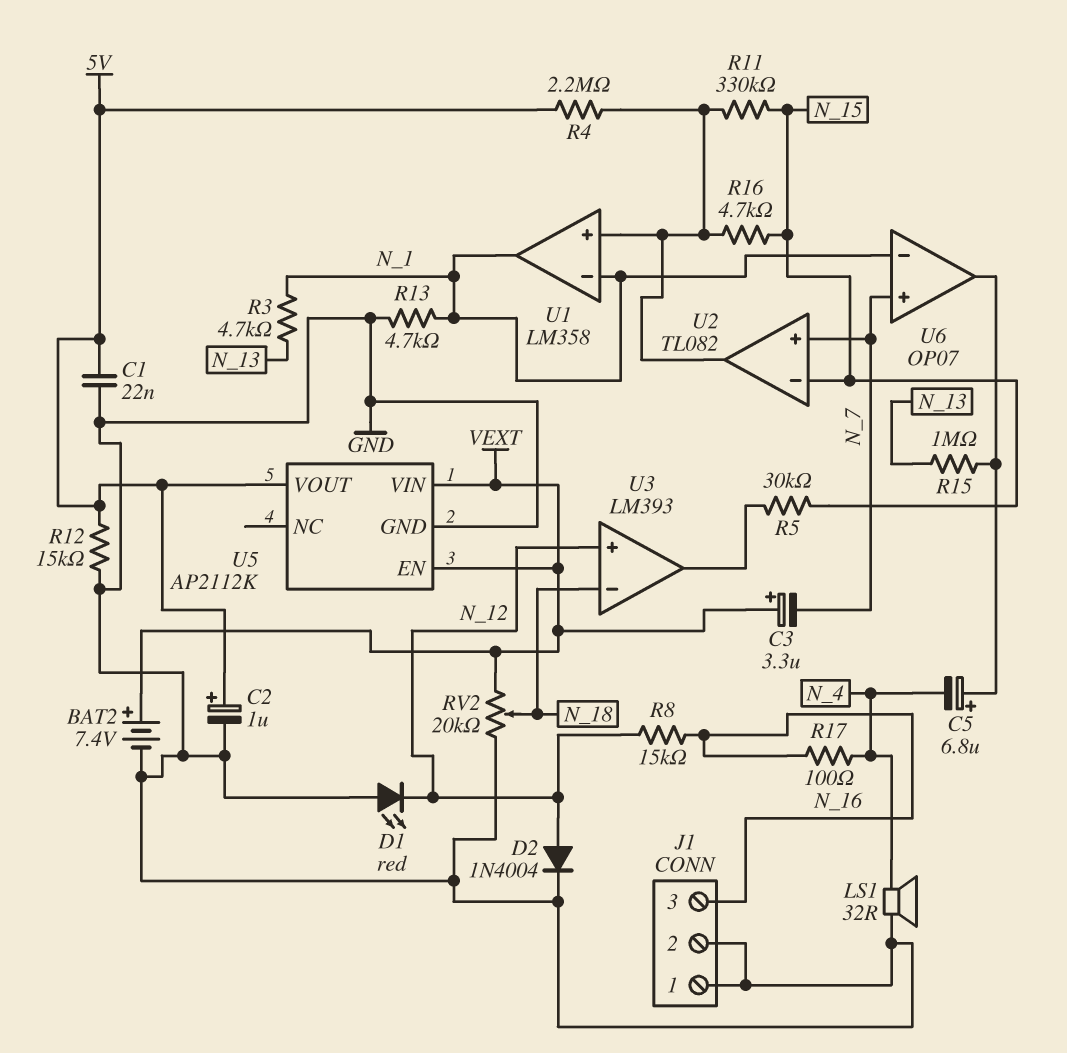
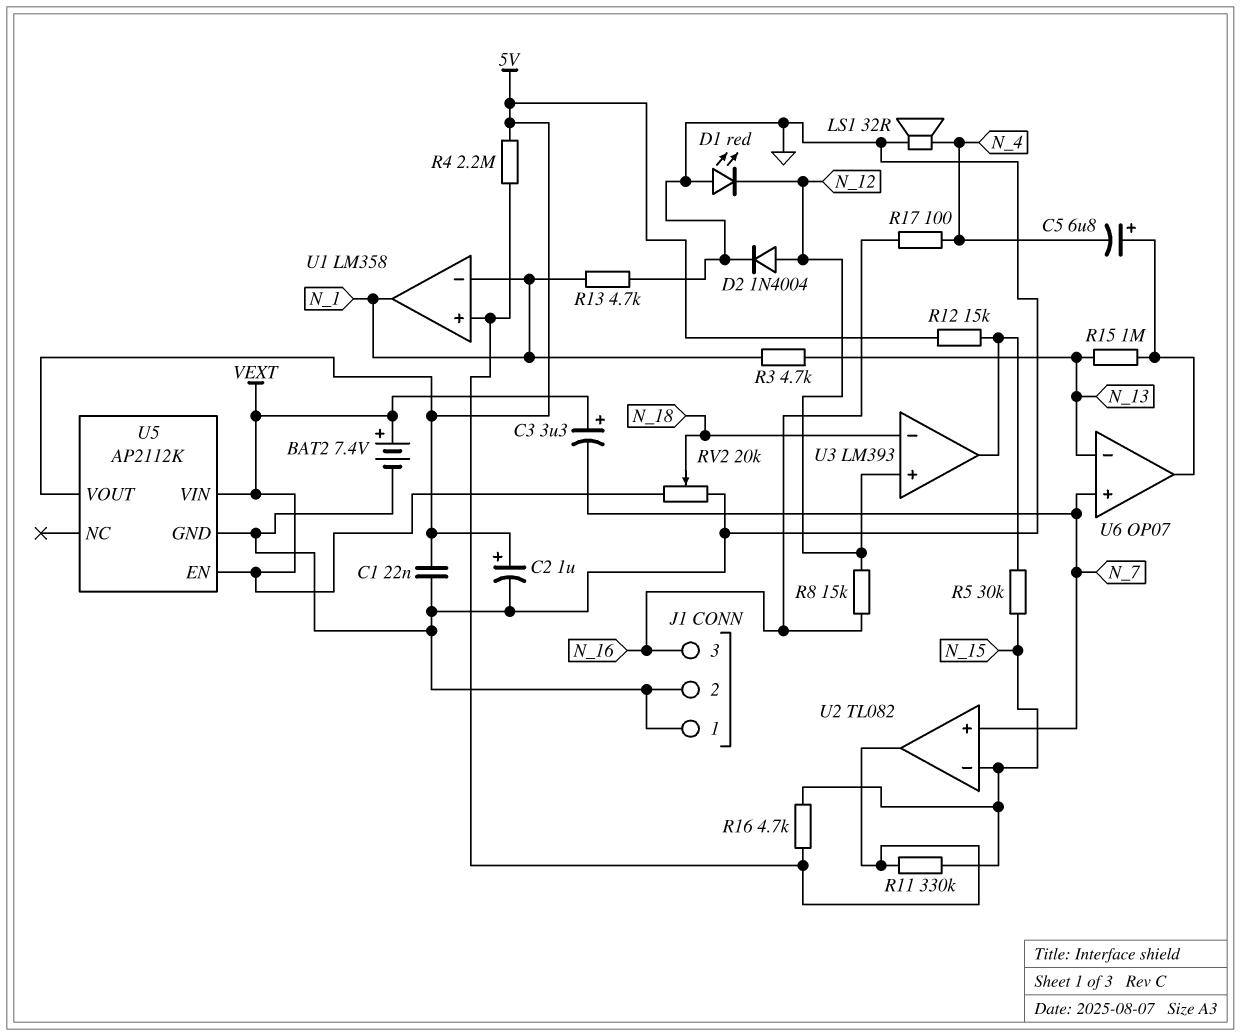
R12: 15k (5V, GND) -> 15k (5V, U3/out)
U6 pin in-: N_1 -> N_13

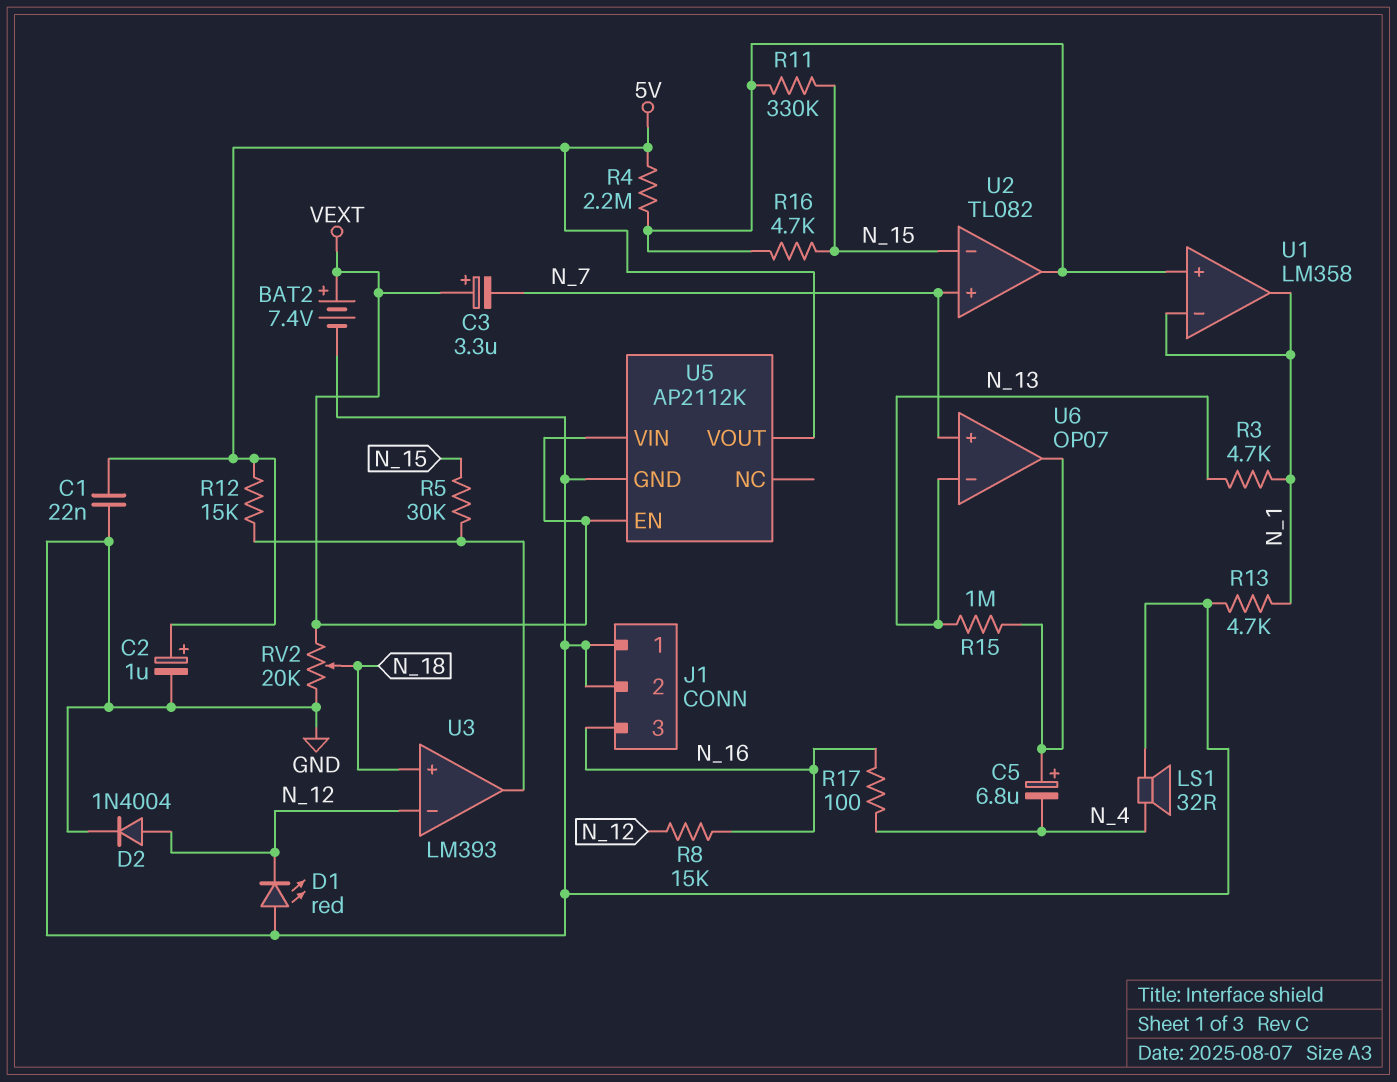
U3 pin in+: N_12 -> N_18
U3 pin in-: N_18 -> N_12

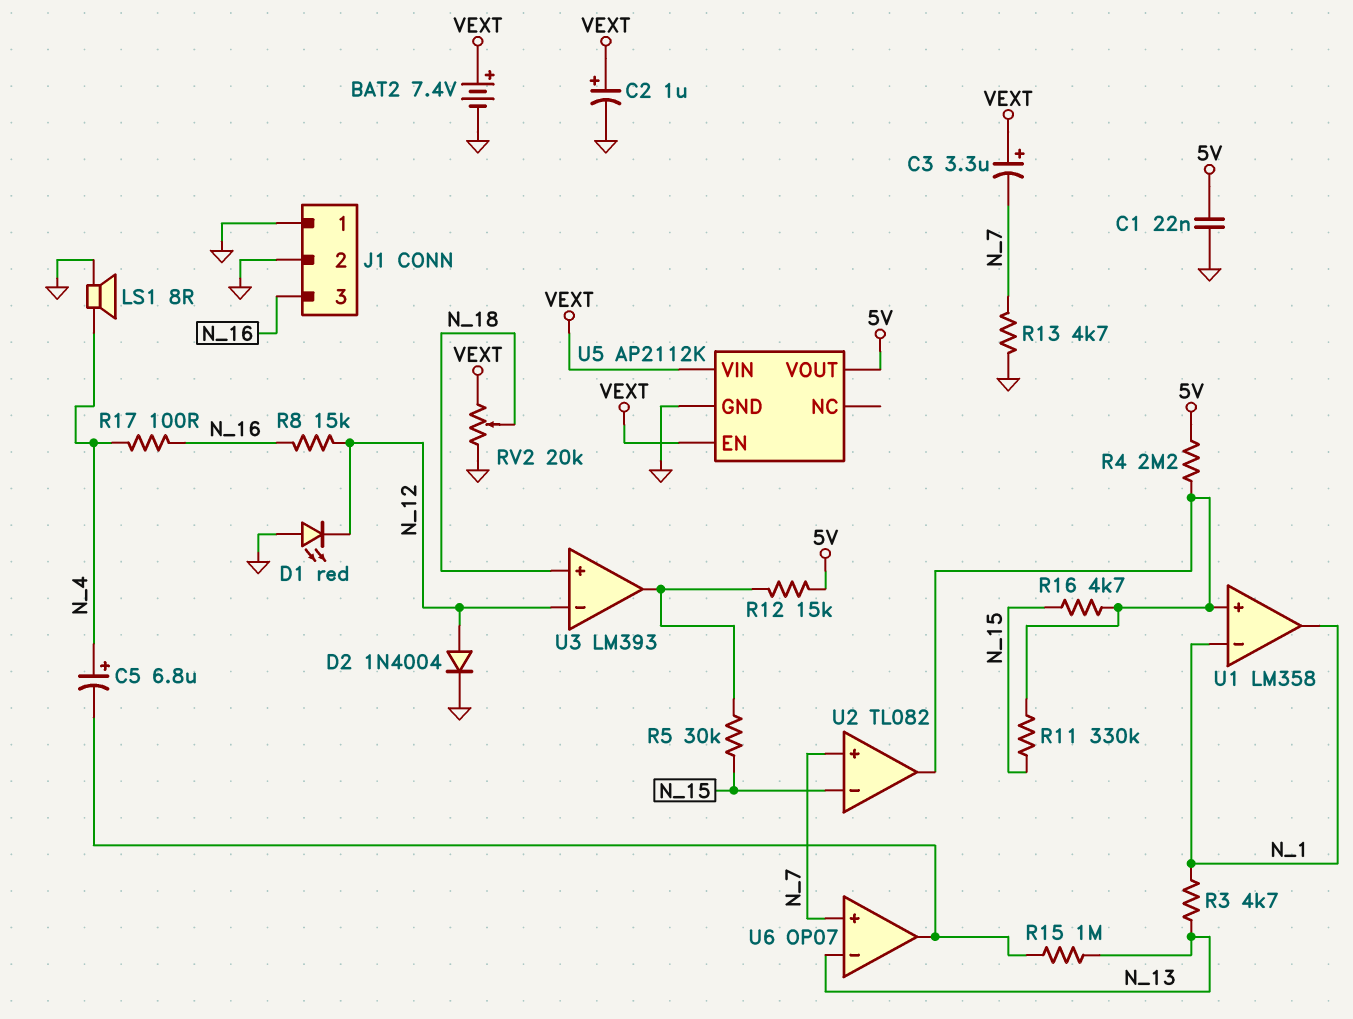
C2: 1uF (plus 5V, minus GND) -> 1uF (plus VEXT, minus GND)
C5: 6.8uF (plus U6/out, minus N_4) -> 6.8uF (plus N_4, minus U6/out)
LS1: speaker 32R (GND, N_4) -> speaker 8R (GND, N_4)
R13: 4.7k (GND, N_1) -> 4.7k (GND, N_7)

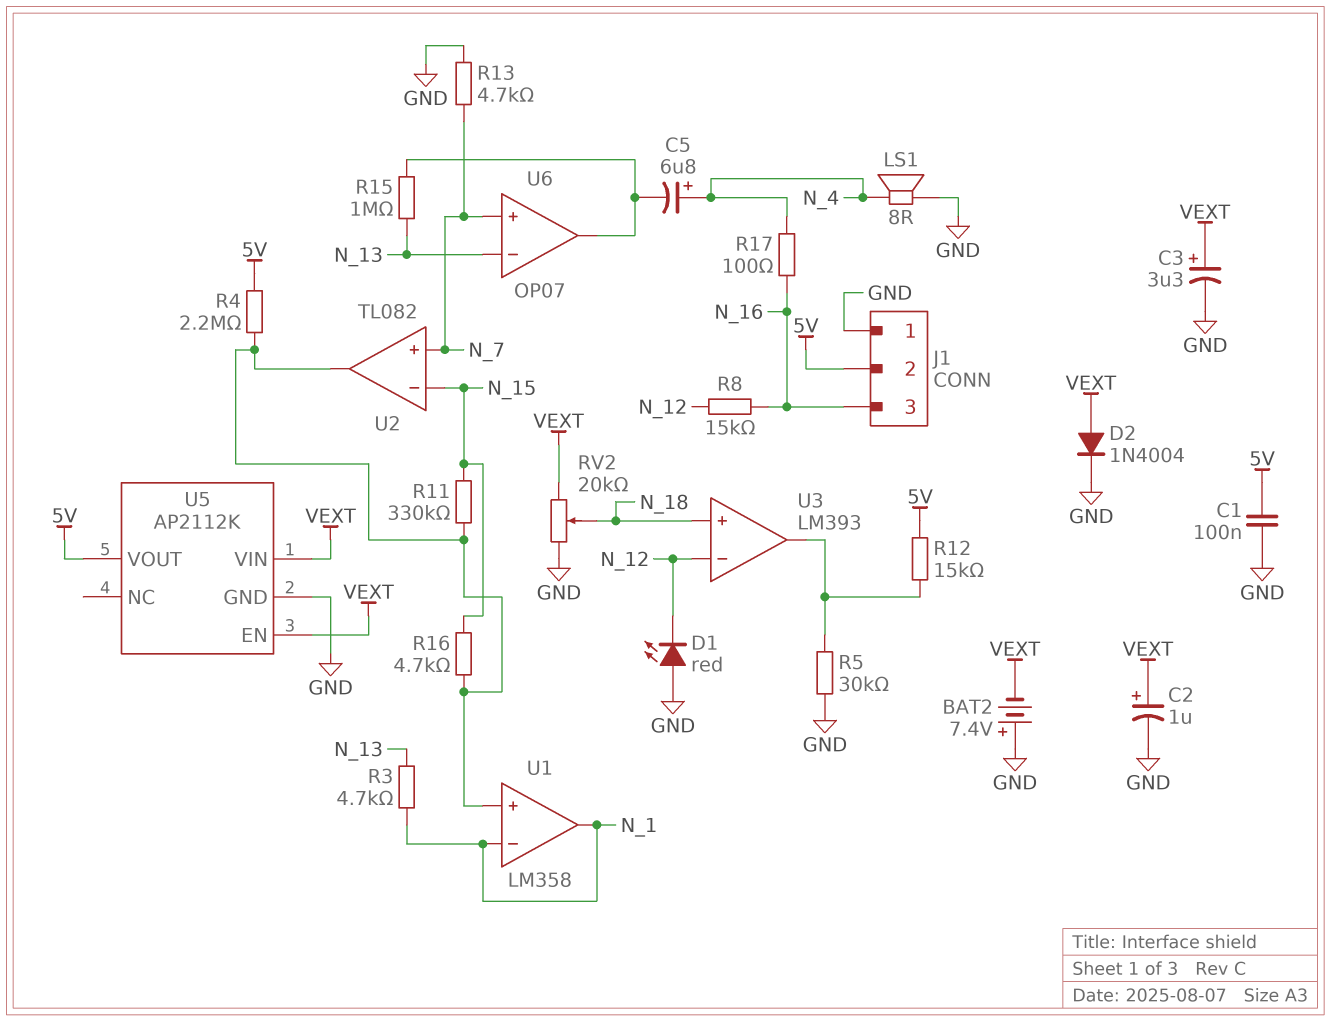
BAT2: 7.4V (plus VEXT, minus GND) -> 7.4V (plus GND, minus VEXT)
C1: 22nF (5V, GND) -> 100nF (5V, GND)
C3: 3.3uF (plus VEXT, minus N_7) -> 3.3uF (plus VEXT, minus GND)
D2: diode 1N4004 (A N_12, K GND) -> diode 1N4004 (A VEXT, K GND)
J1 pin 2: GND -> 5V
R5: 30k (N_15, U3/out) -> 30k (GND, U3/out)

